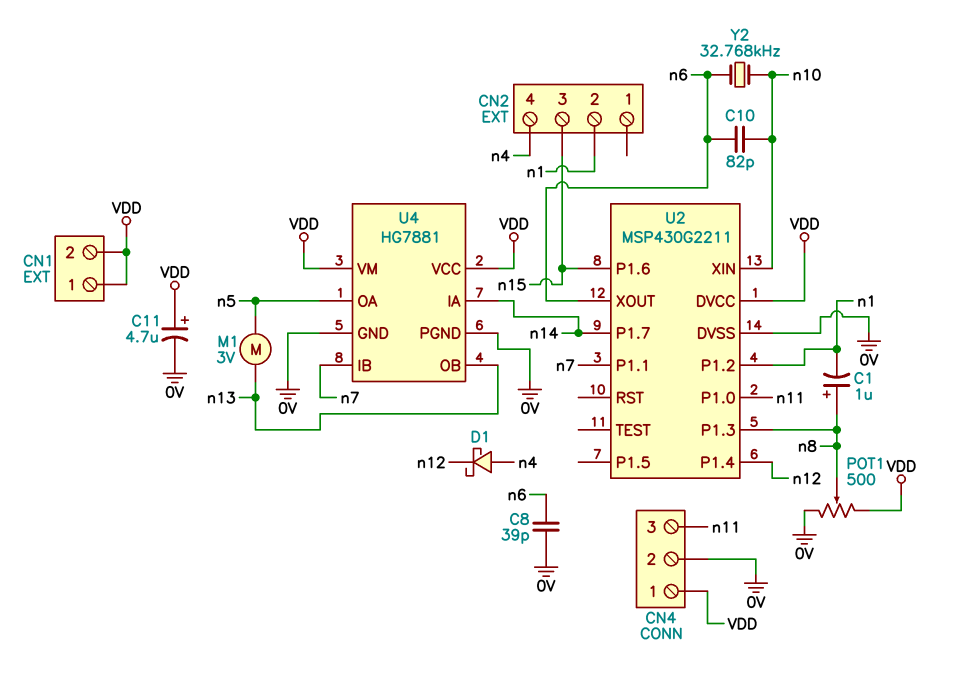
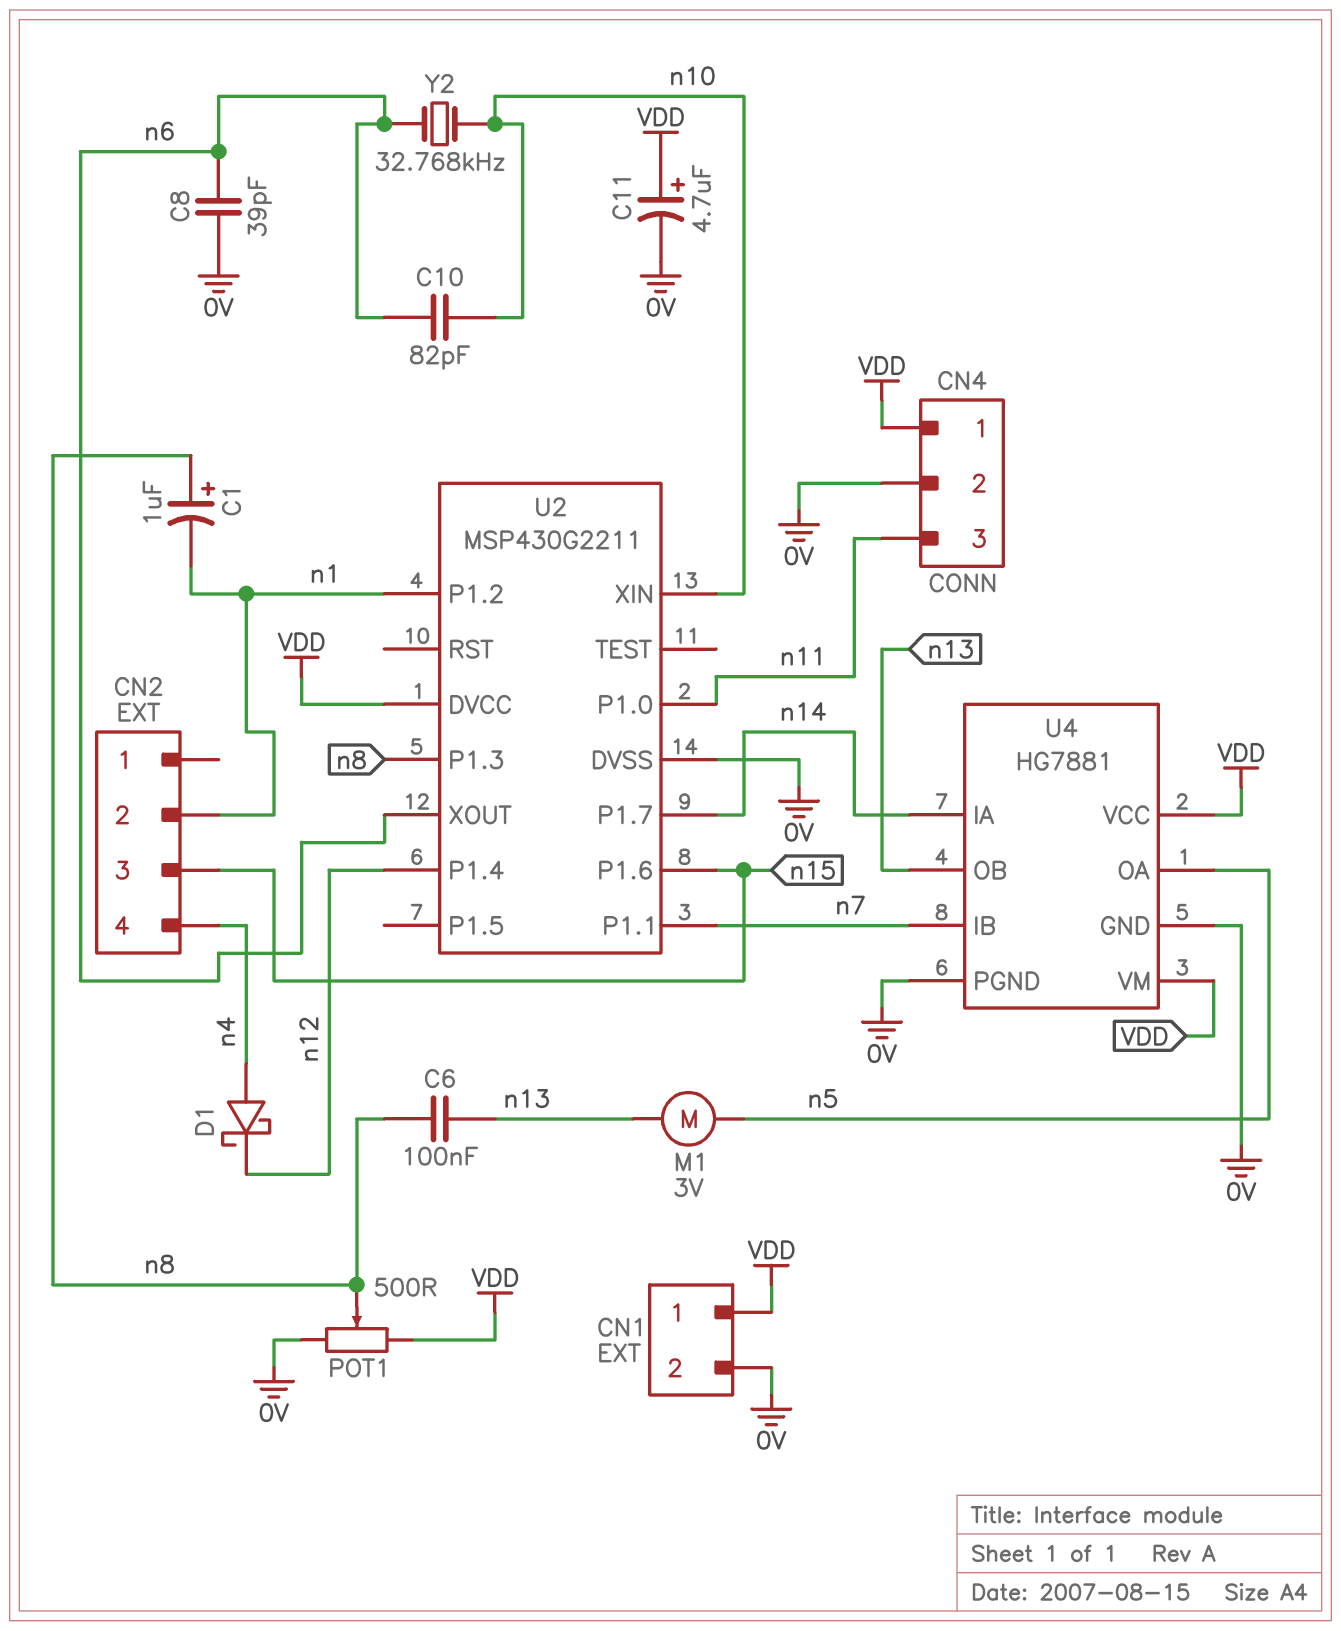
C6: none -> 100nF (n8, n13)
CN1 pin 2: VDD -> 0V

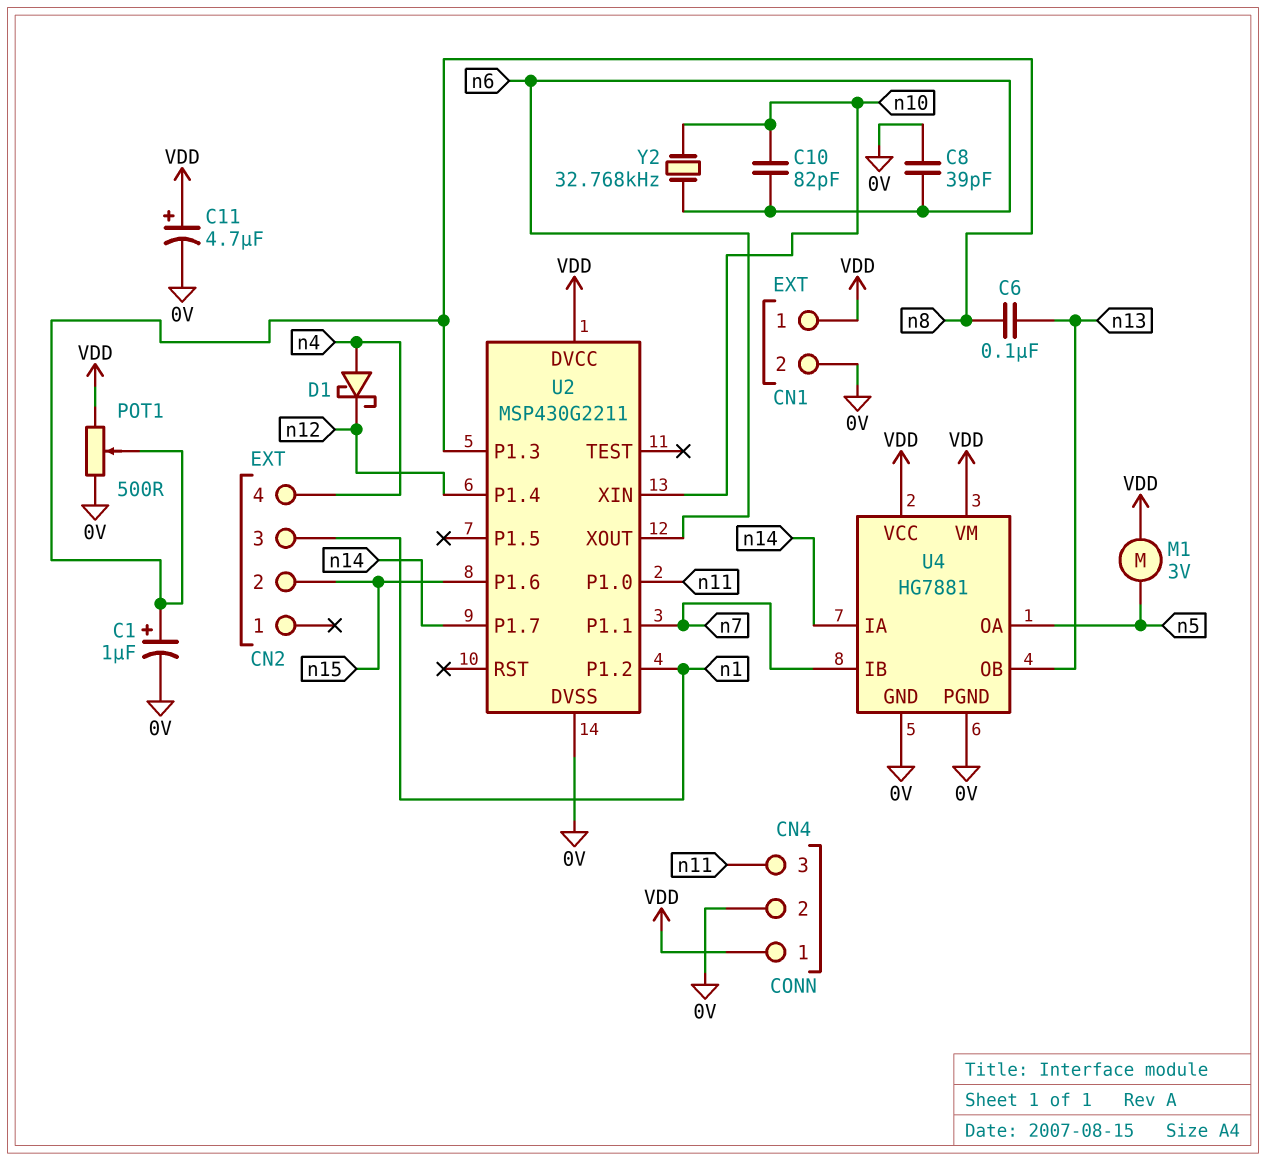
C1: 1uF (plus n8, minus n1) -> 1uF (plus n8, minus 0V)
CN2 pin 2: n1 -> n15
CN2 pin 3: n15 -> n1
M1: motor 3V (n5, n13) -> motor 3V (VDD, n5)

